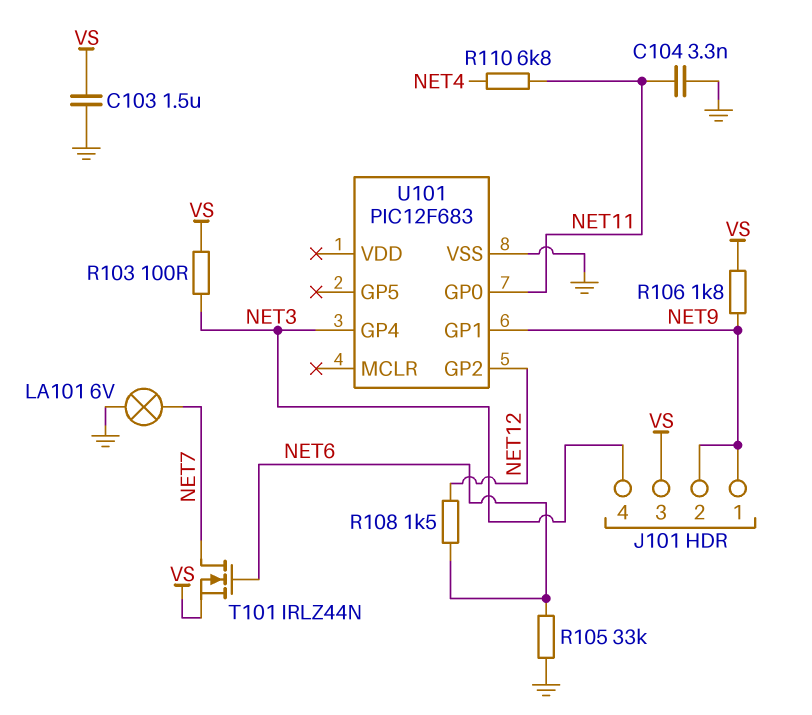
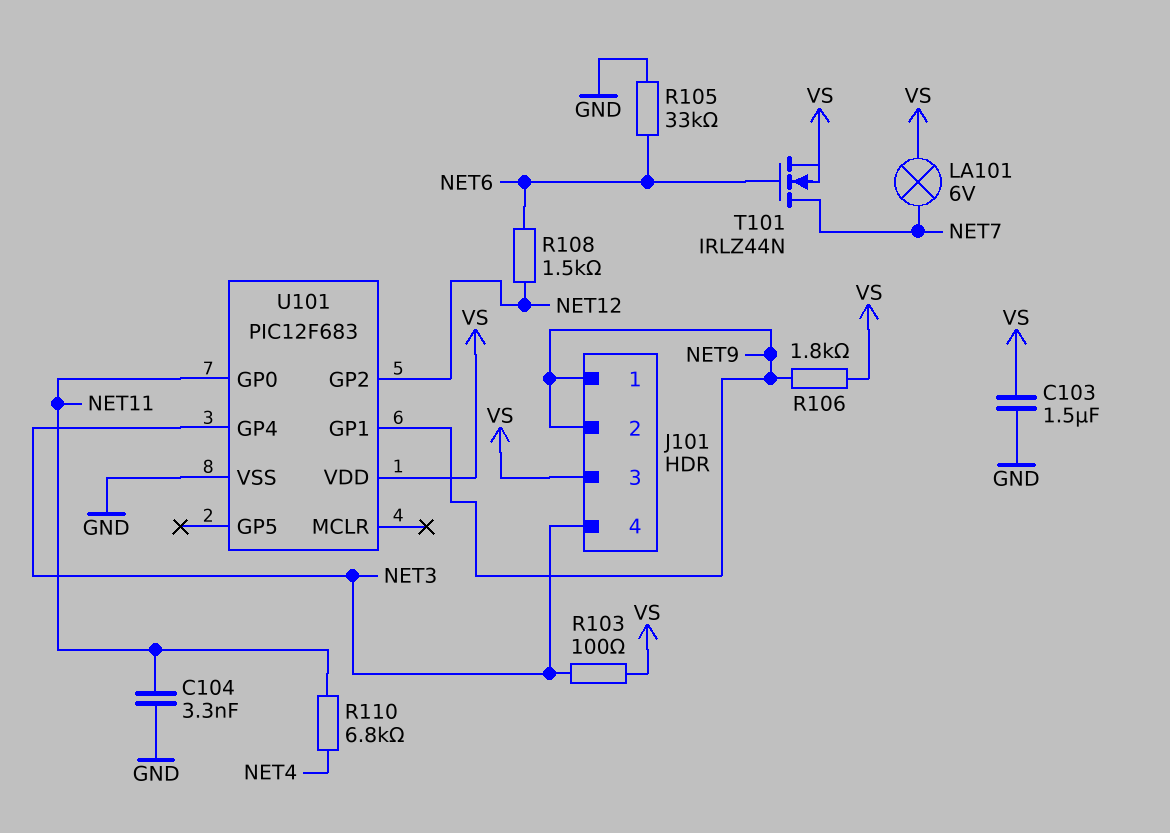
LA101: lamp 6V (GND, NET7) -> lamp 6V (NET7, VS)
U101 pin VDD: none -> VS

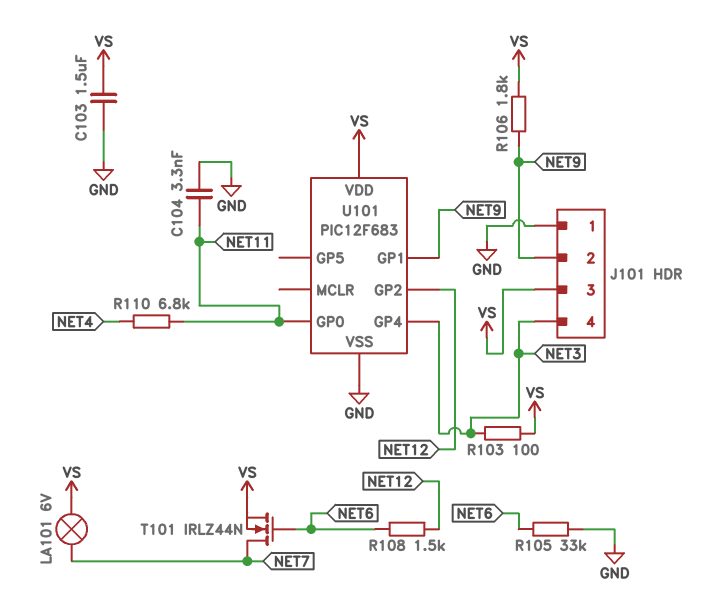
J101 pin 1: NET9 -> GND

